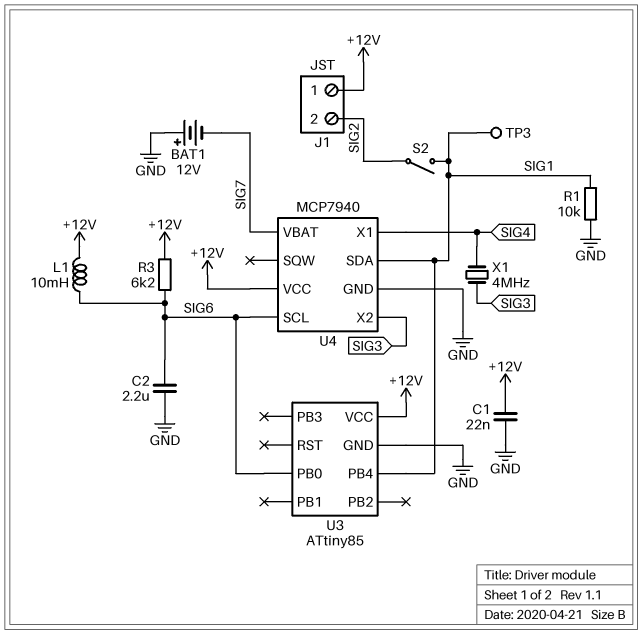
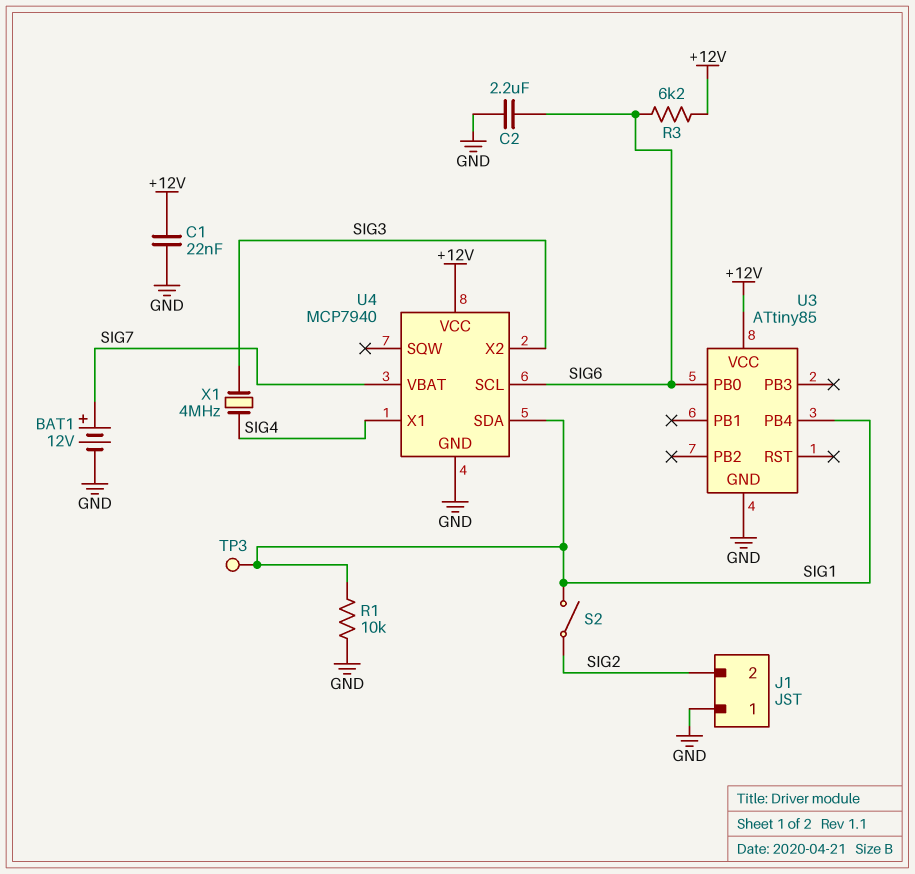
BAT1: 12V (plus GND, minus SIG7) -> 12V (plus SIG7, minus GND)
J1 pin 1: +12V -> GND
L1: 10mH (+12V, SIG6) -> none

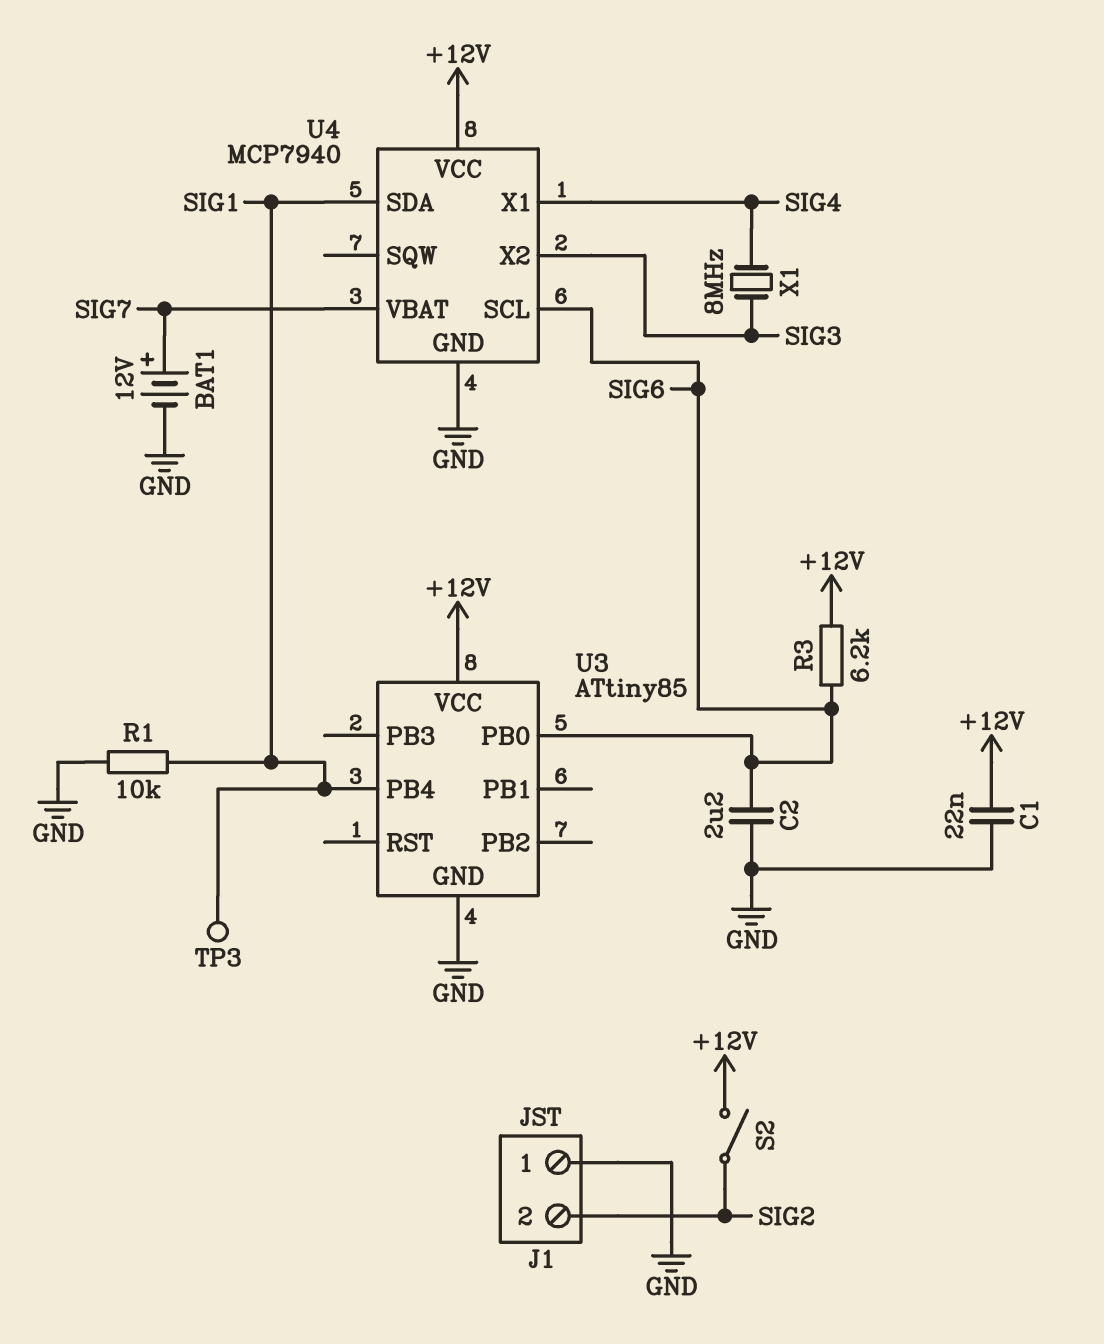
S2: switch (SIG1, SIG2) -> switch (+12V, SIG2)
X1: 4MHz (SIG3, SIG4) -> 8MHz (SIG3, SIG4)

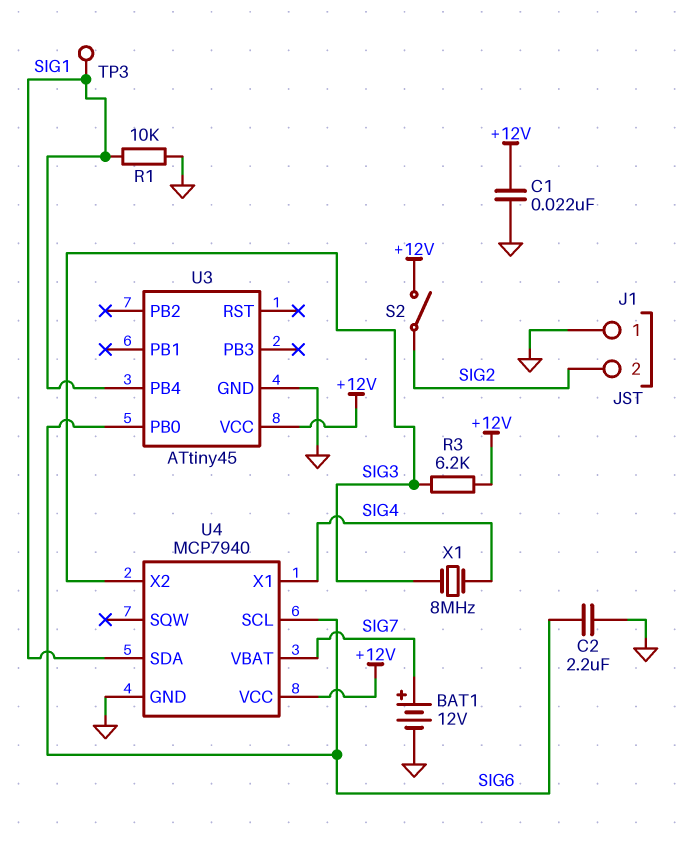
R3: 6.2k (+12V, SIG6) -> 6.2k (+12V, SIG3)
U3: ATtiny85 -> ATtiny45

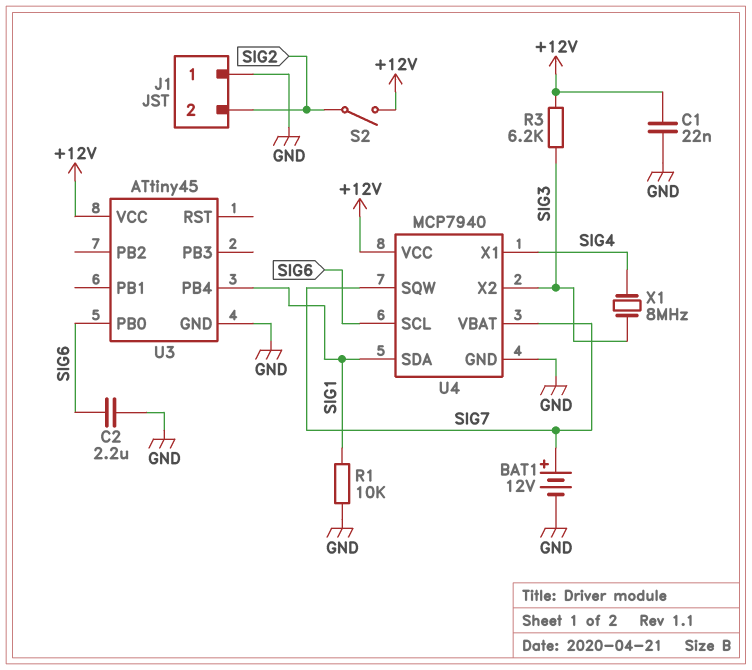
TP3: test point (SIG1) -> none
U4 pin SQW: none -> SIG7

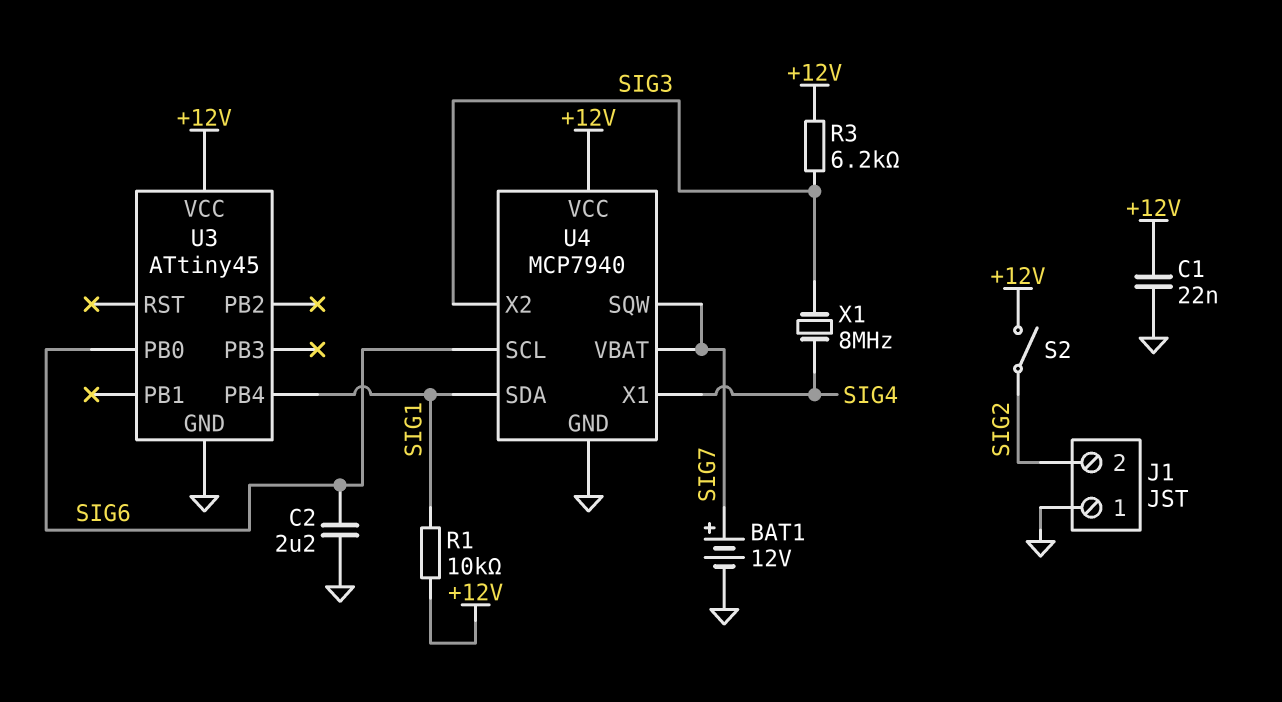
R1: 10k (GND, SIG1) -> 10k (+12V, SIG1)

